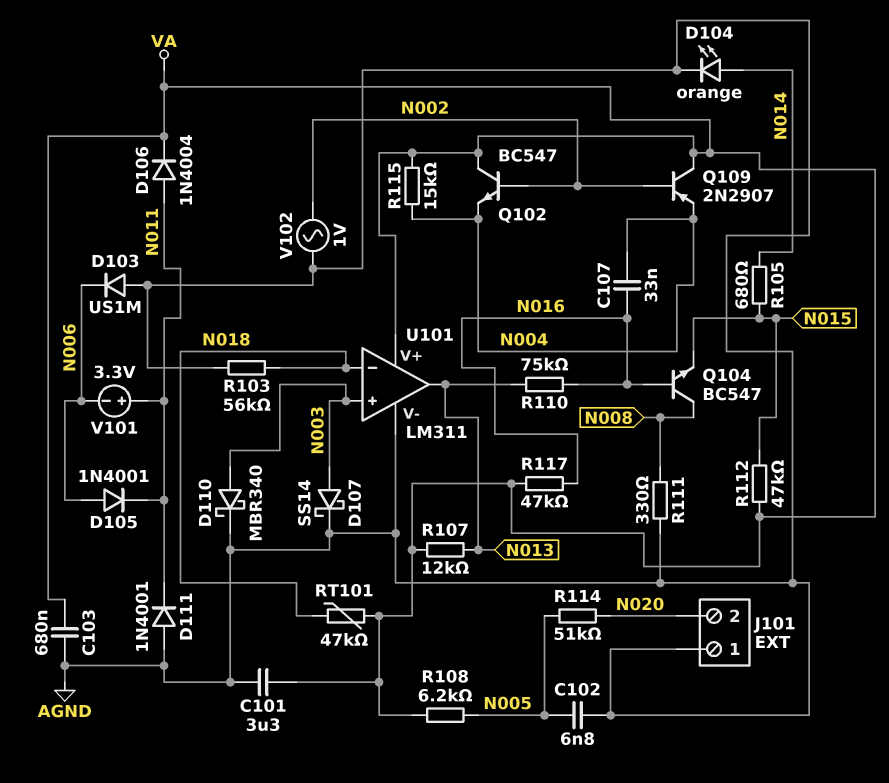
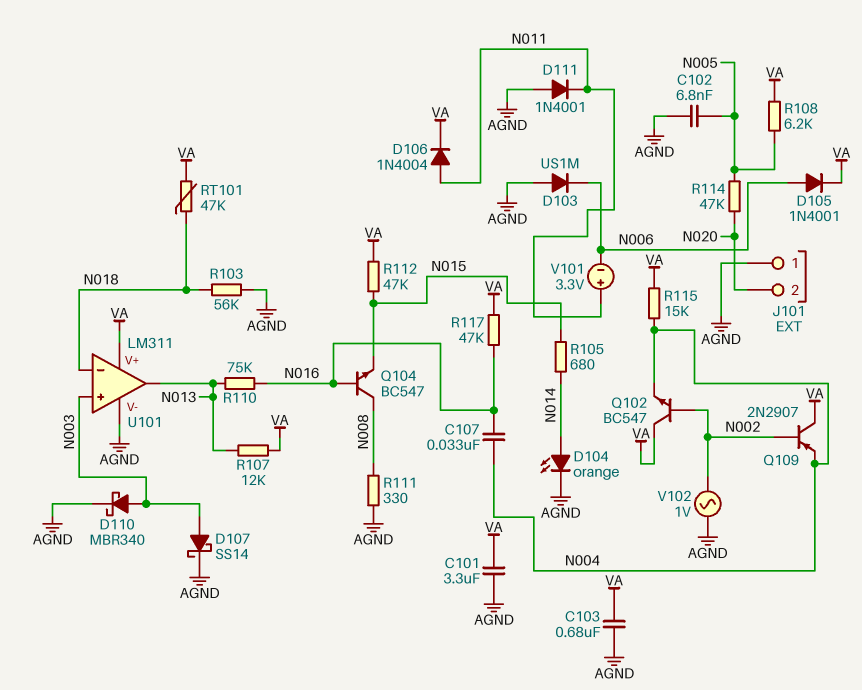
D105: diode 1N4001 (A N006, K N011) -> diode 1N4001 (A N006, K VA)
R114: 51k (N005, N020) -> 47k (N005, N020)

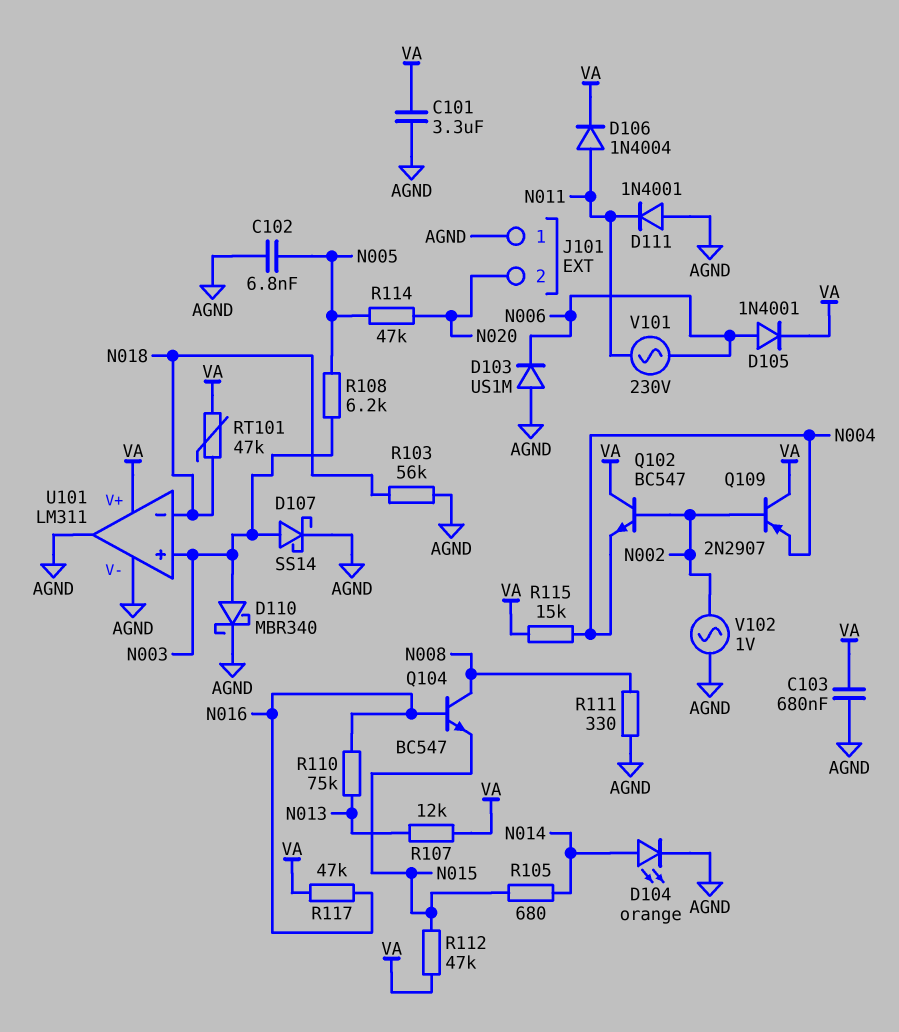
C107: 33nF (N004, N016) -> none
R108: 6.2k (N005, VA) -> 6.2k (N003, N005)
U101 pin out: N013 -> AGND
V101: 3.3V (plus N011, minus N006) -> AC 230V (N006, N011)

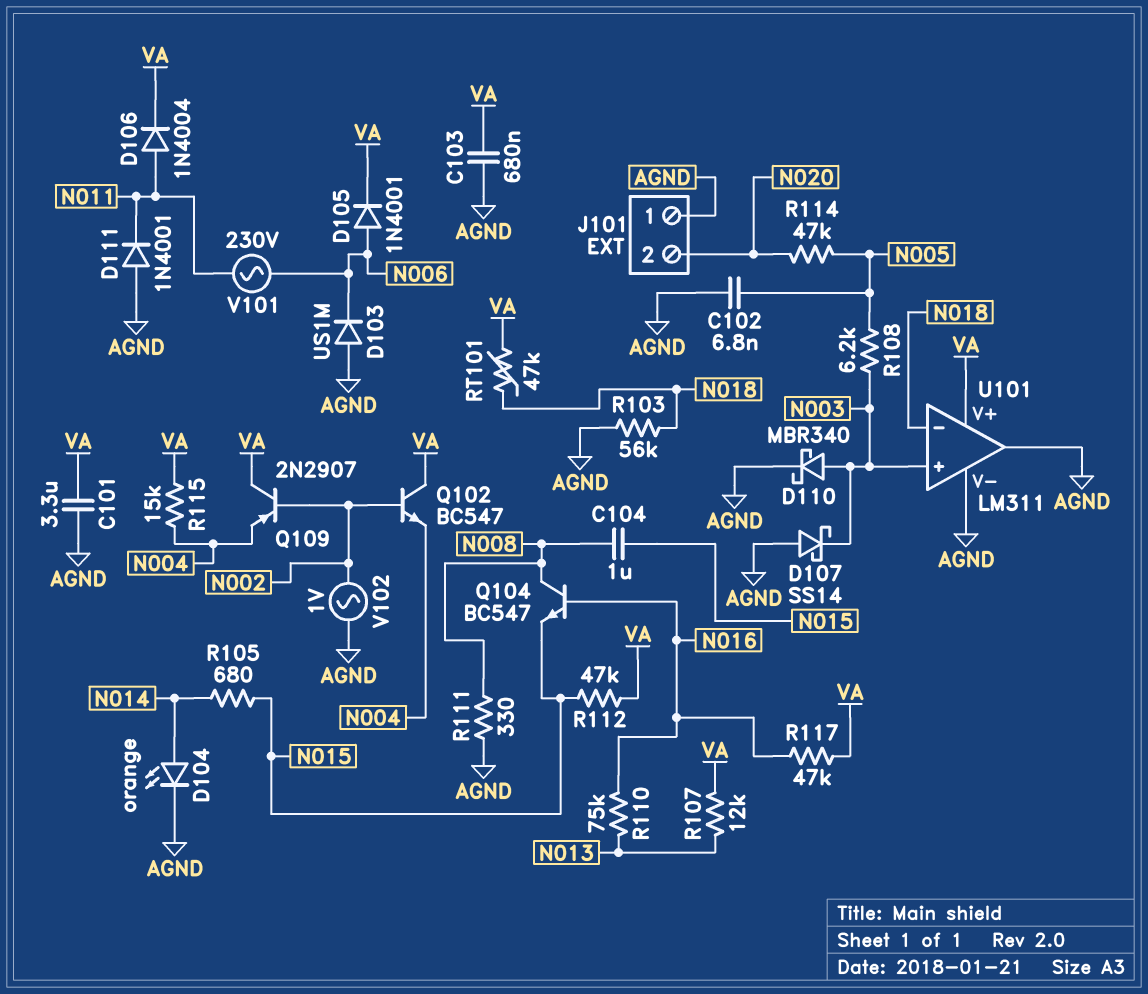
C104: none -> 1uF (N008, N015)
D107: schottky SS14 (A N003, K AGND) -> schottky SS14 (A AGND, K N003)

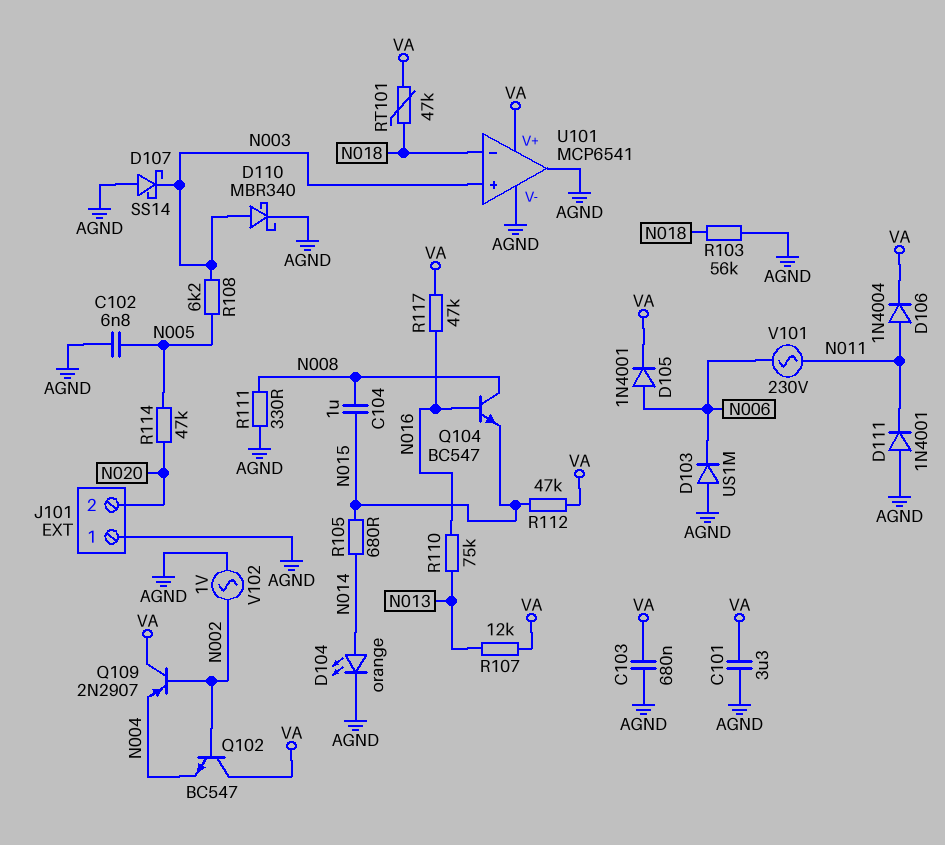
R115: 15k (N004, VA) -> none
U101: LM311 -> MCP6541

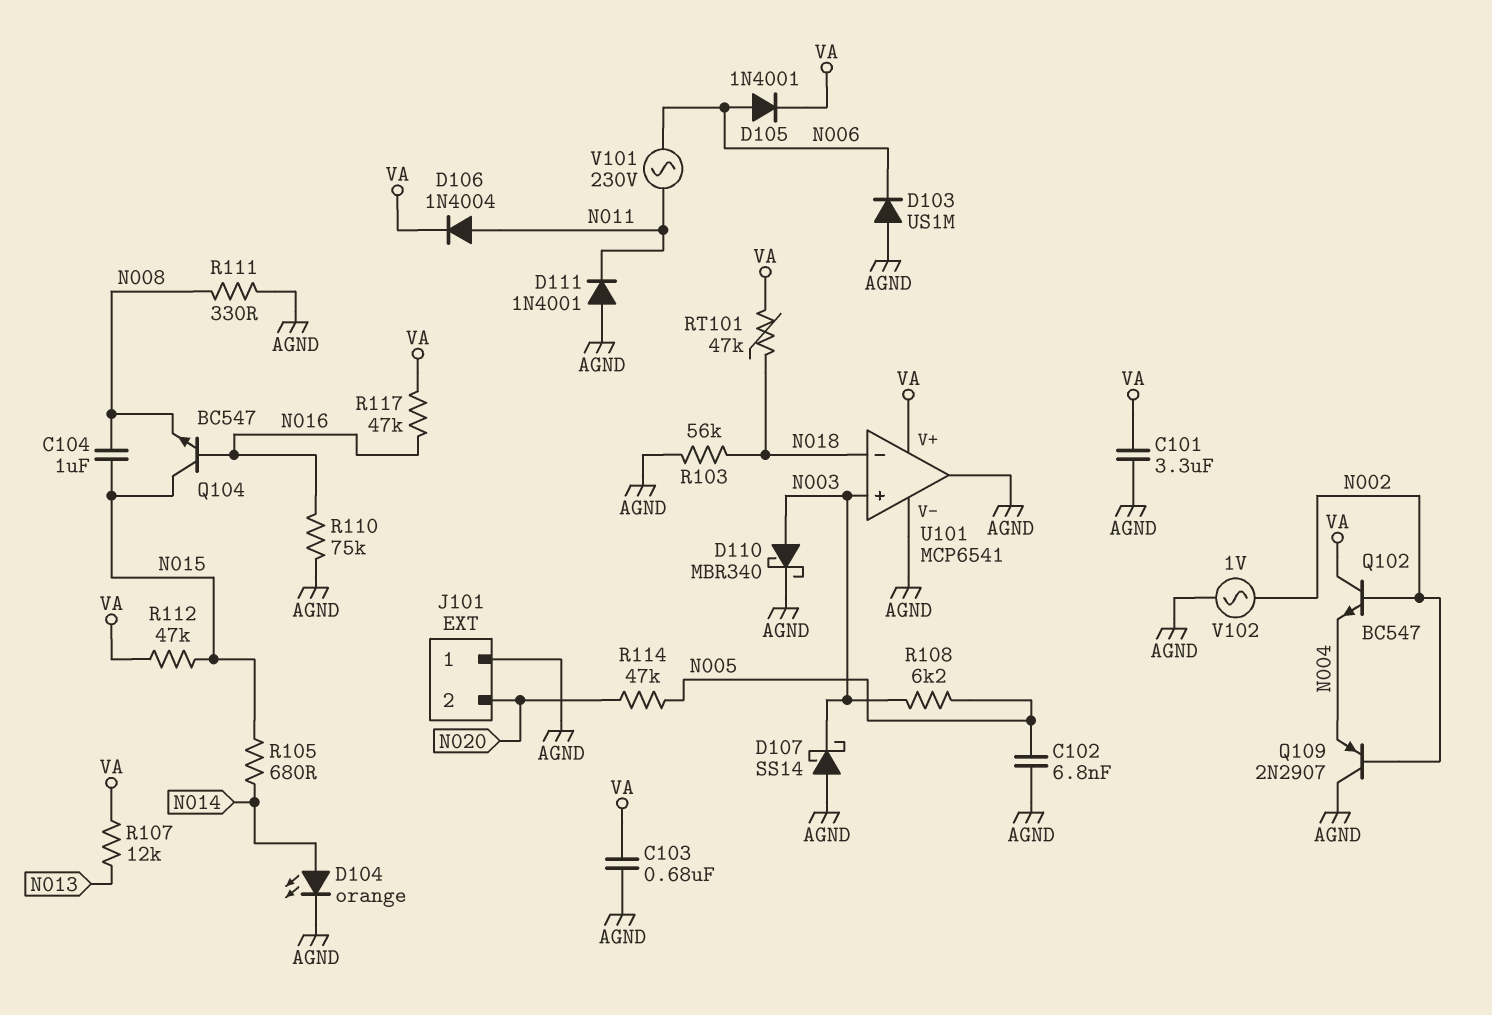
Q104: NPN BC547 (B N016, C N008, E N015) -> NPN BC547 (B N016, C N015, E N008)
Q109: PNP 2N2907 (B N002, C VA, E N004) -> PNP 2N2907 (B N002, C AGND, E N004)
R110: 75k (N013, N016) -> 75k (AGND, N016)

